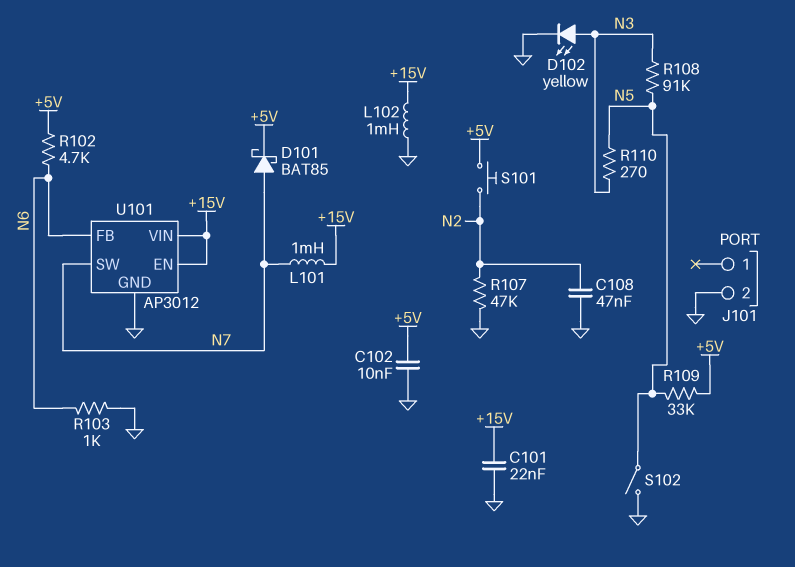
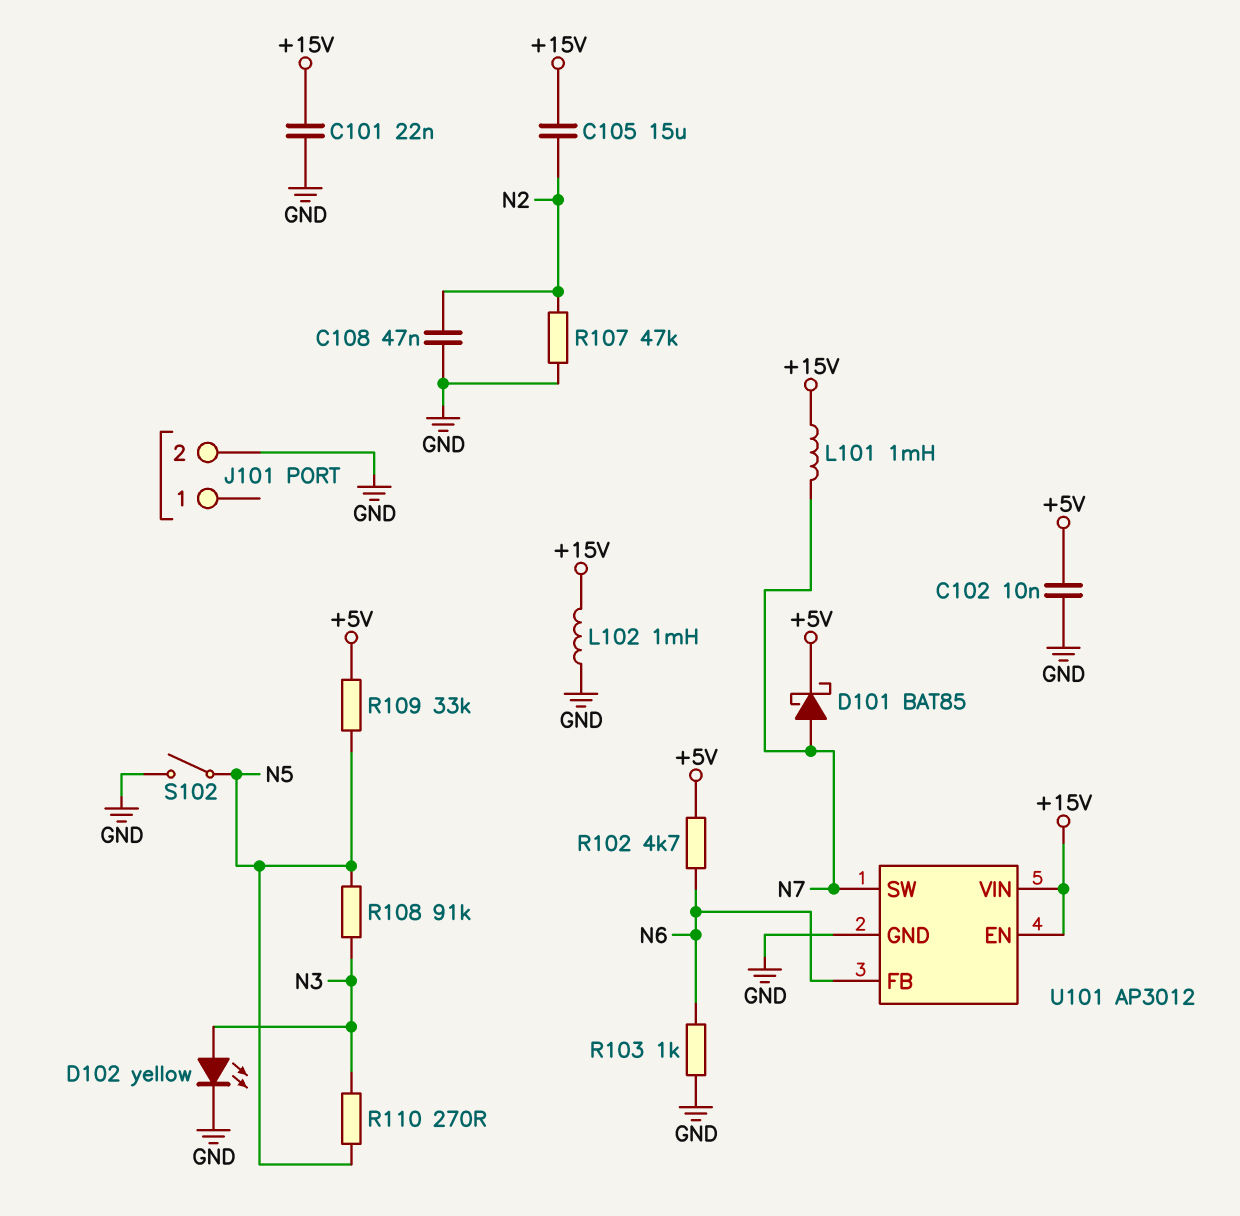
C105: none -> 15uF (+15V, N2)
S101: button (+5V, N2) -> none

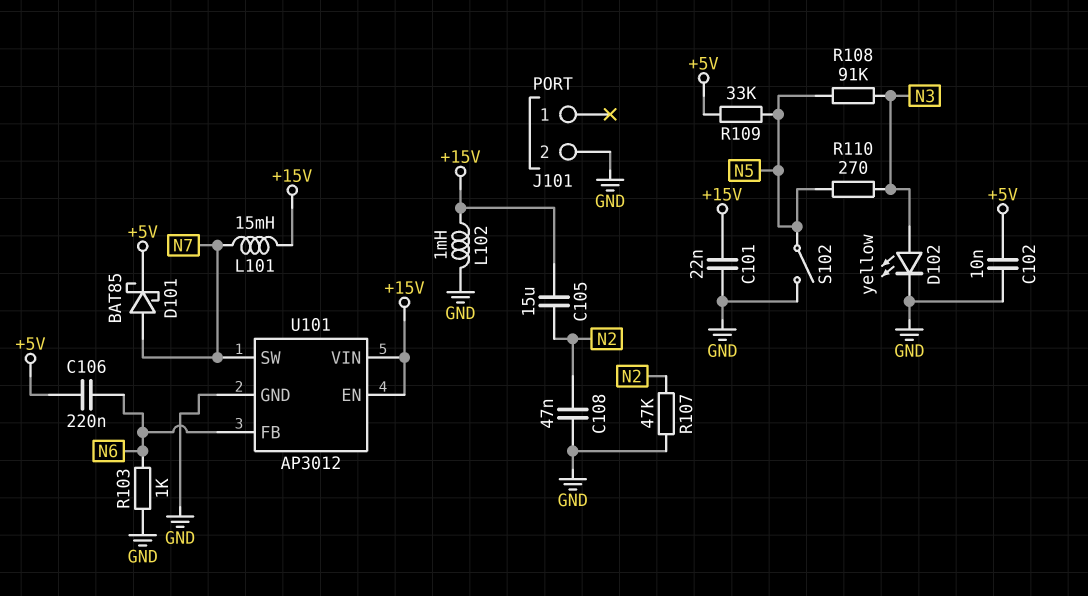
C106: none -> 220nF (+5V, N6)
L101: 1mH (+15V, N7) -> 15mH (+15V, N7)
R102: 4.7k (+5V, N6) -> none

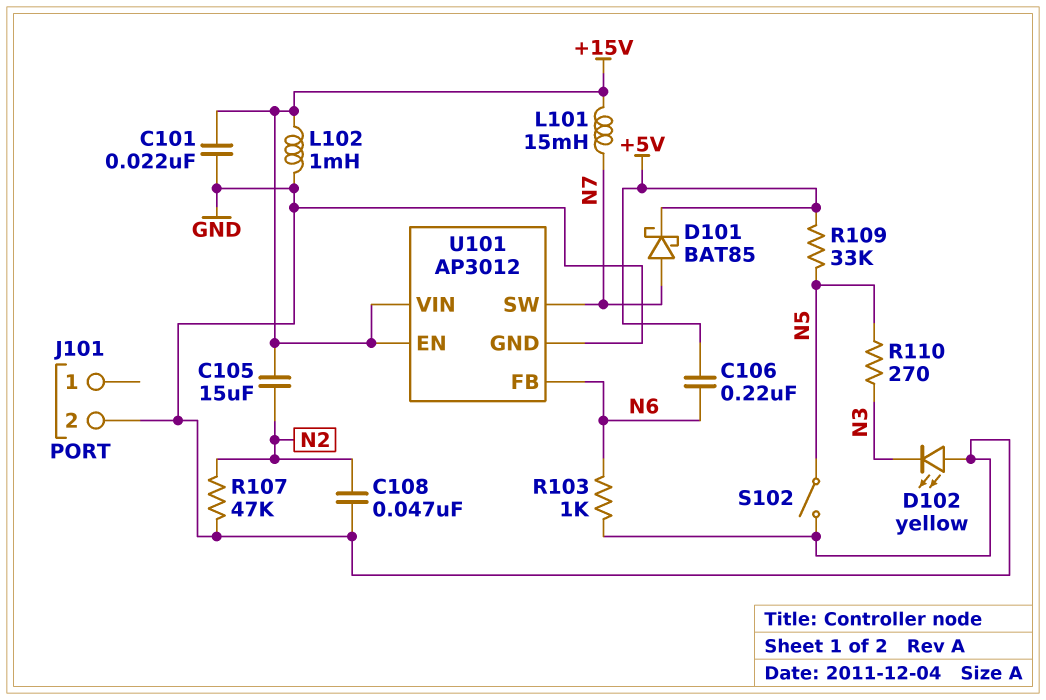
C102: 10nF (+5V, GND) -> none
D102: LED yellow (A N3, K GND) -> LED yellow (A GND, K N3)
R108: 91k (N3, N5) -> none

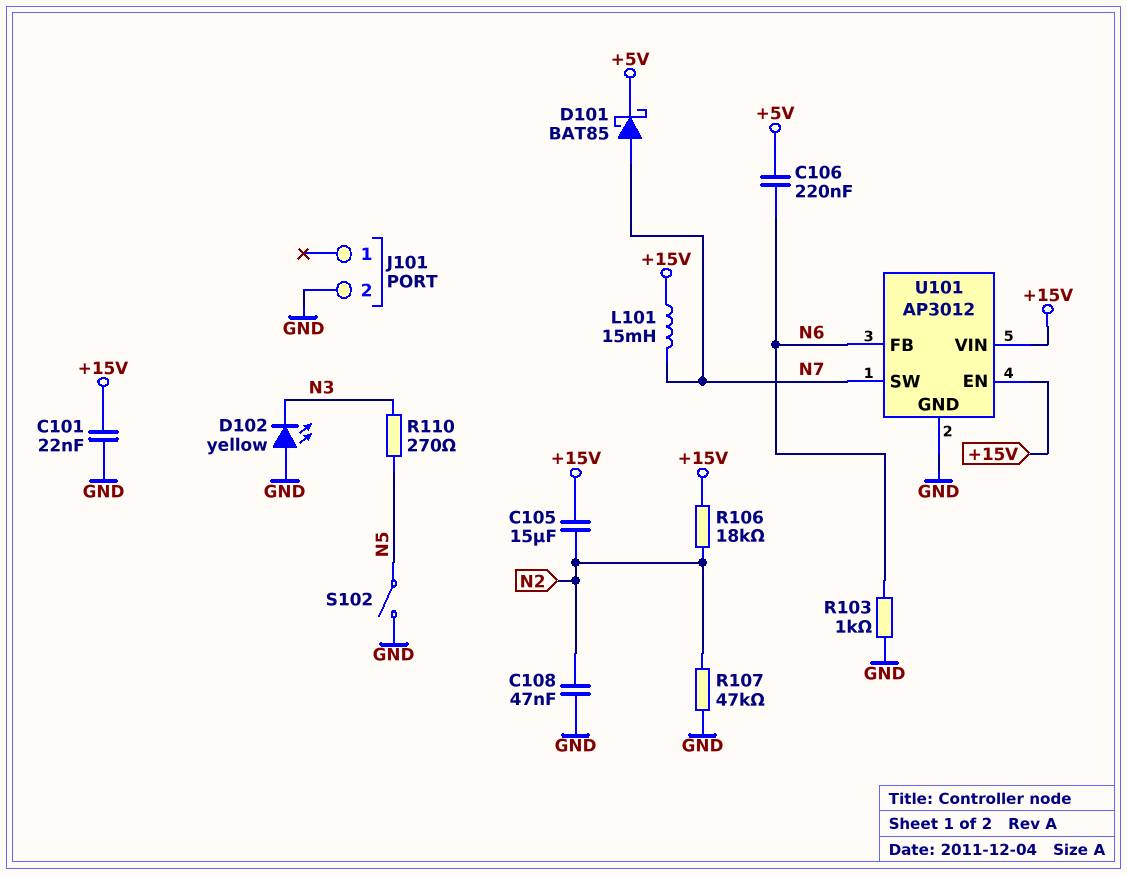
L102: 1mH (+15V, GND) -> none
R106: none -> 18k (+15V, N2)
R109: 33k (+5V, N5) -> none

